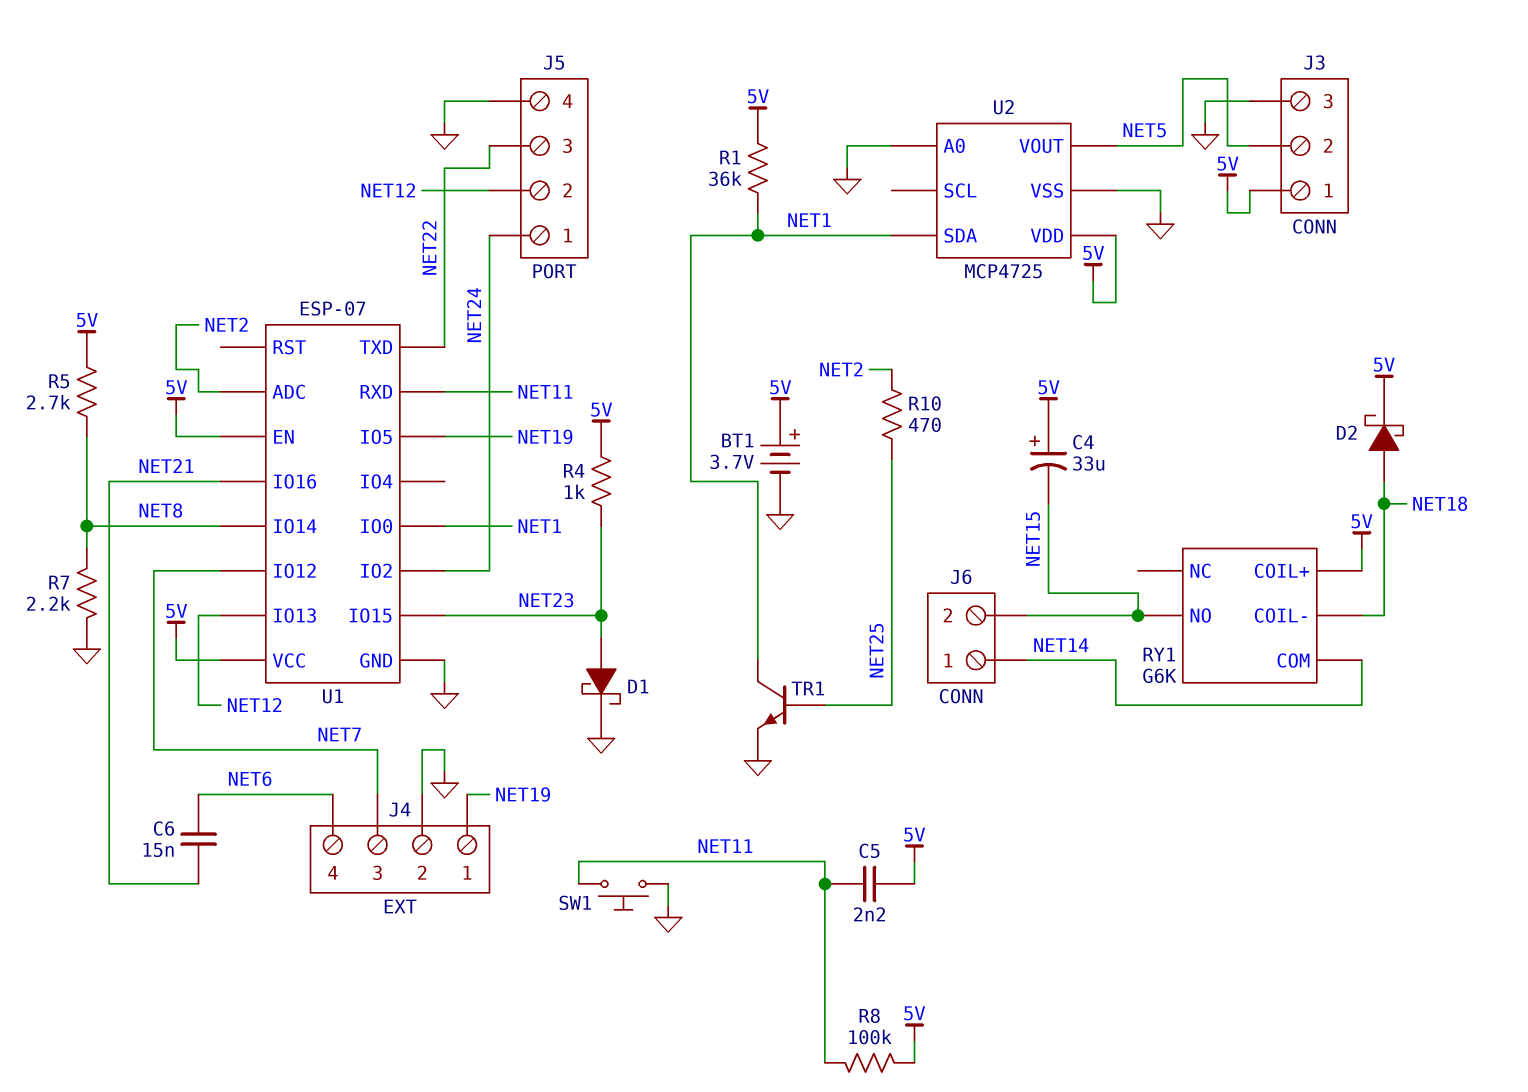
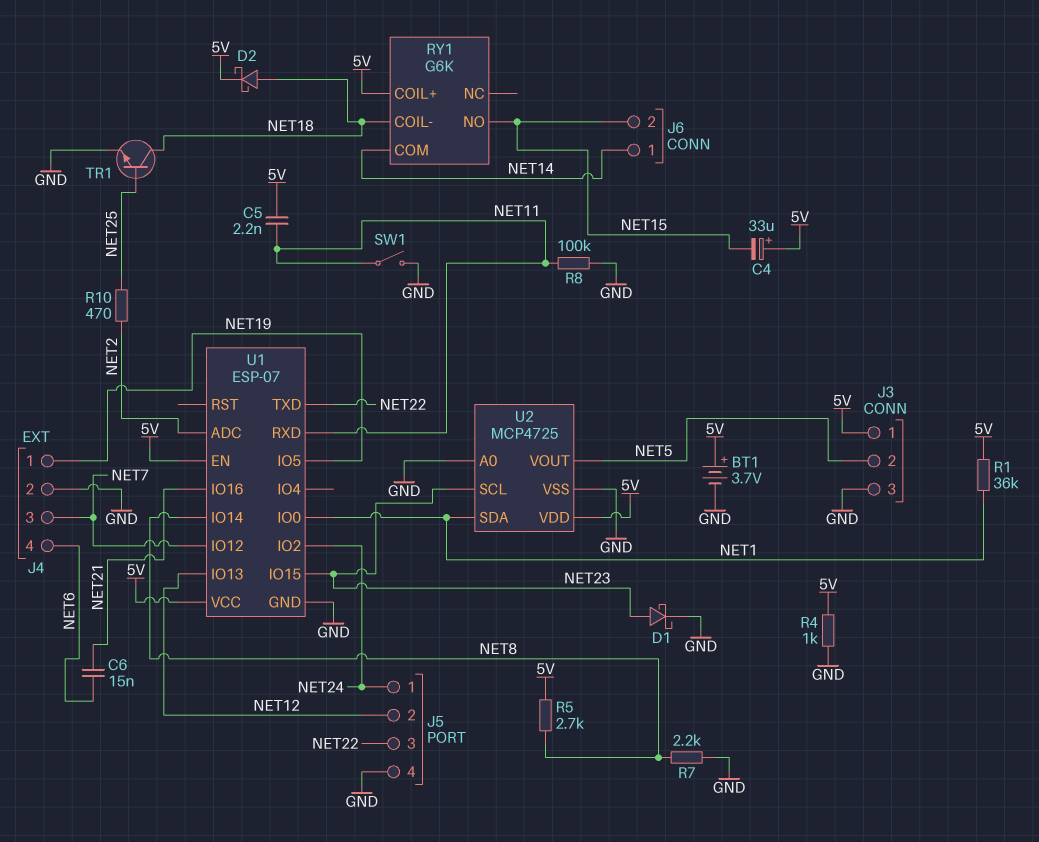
R4: 1k (5V, NET23) -> 1k (5V, GND)
R8: 100k (5V, NET11) -> 100k (GND, NET11)
SW1: button (GND, NET11) -> switch (GND, NET11)
TR1: NPN (B NET25, C NET1, E GND) -> NPN (B NET25, C NET18, E GND)
U2 pin SCL: none -> NET23

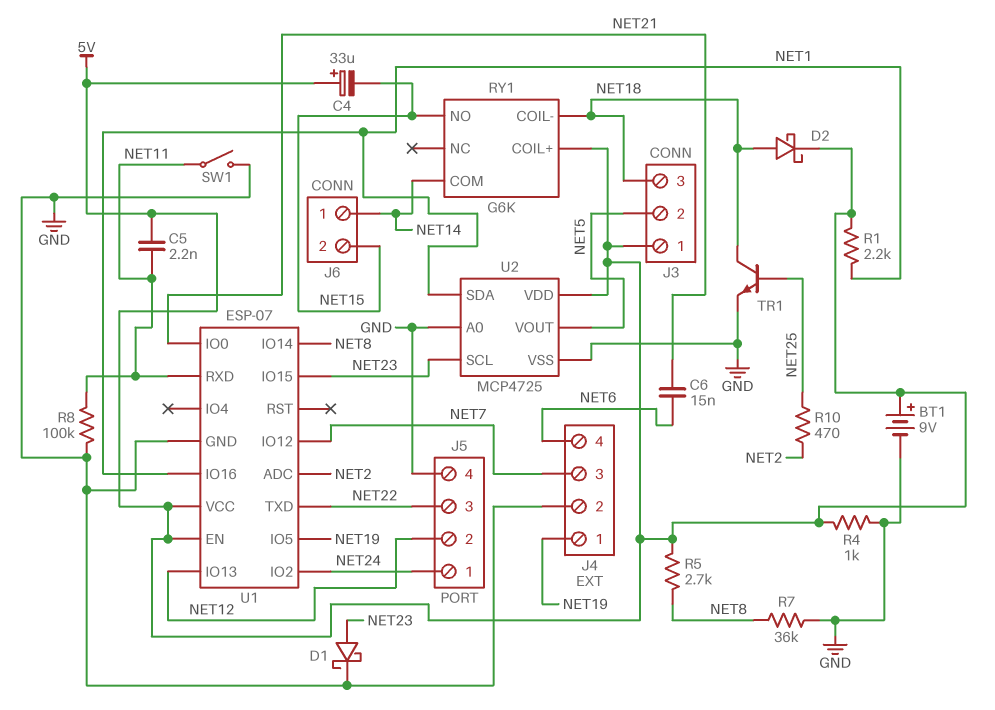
BT1: 3.7V (plus 5V, minus GND) -> 9V (plus 5V, minus GND)
J3 pin 3: GND -> NET18
R1: 36k (5V, NET1) -> 2.2k (5V, NET1)
R7: 2.2k (GND, NET8) -> 36k (GND, NET8)
U1 pin IO0: NET1 -> NET21
U1 pin IO16: NET21 -> NET1

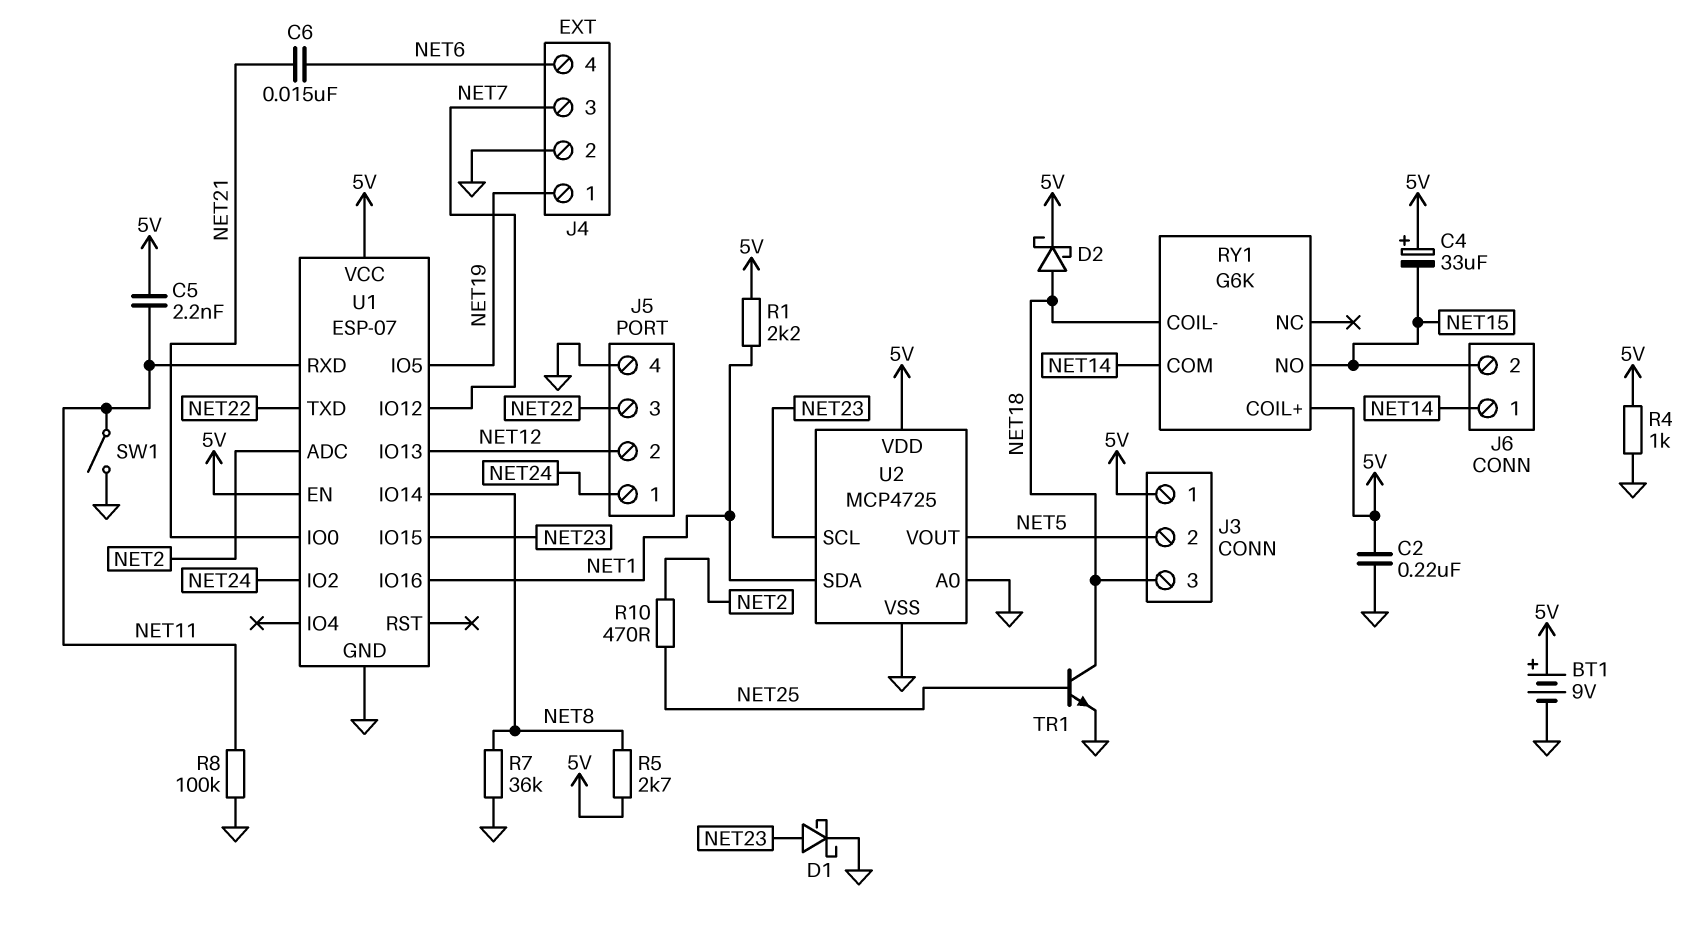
C2: none -> 220nF (5V, GND)

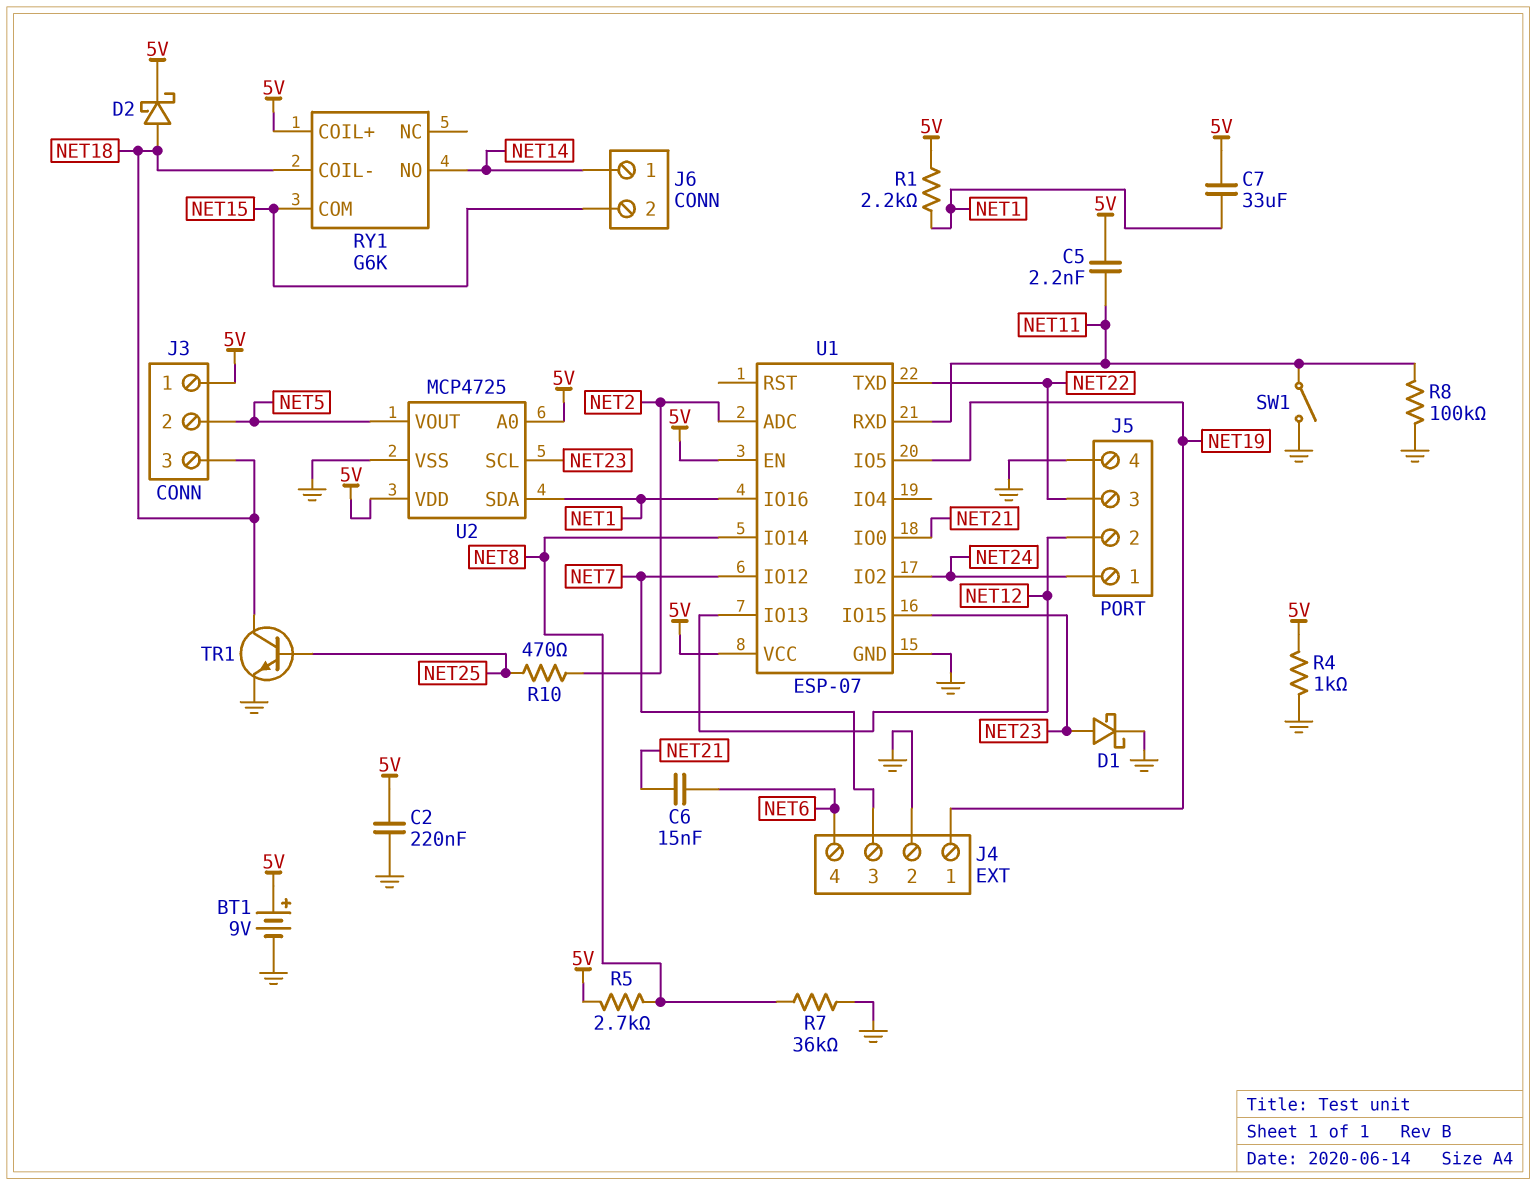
C4: 33uF (plus 5V, minus NET15) -> none
C7: none -> 33uF (5V, NET1)
RY1 pin COM: NET14 -> NET15
RY1 pin NO: NET15 -> NET14
U2 pin A0: GND -> 5V

